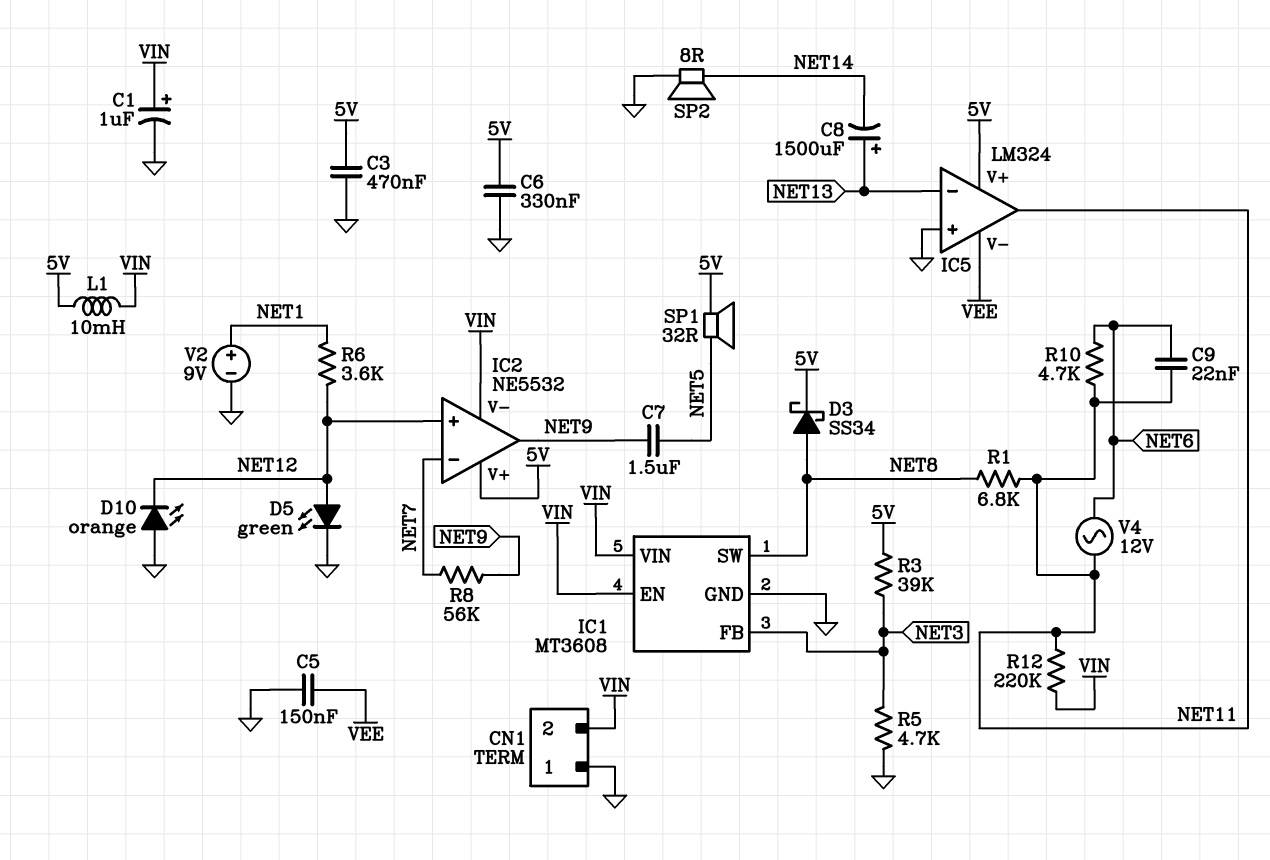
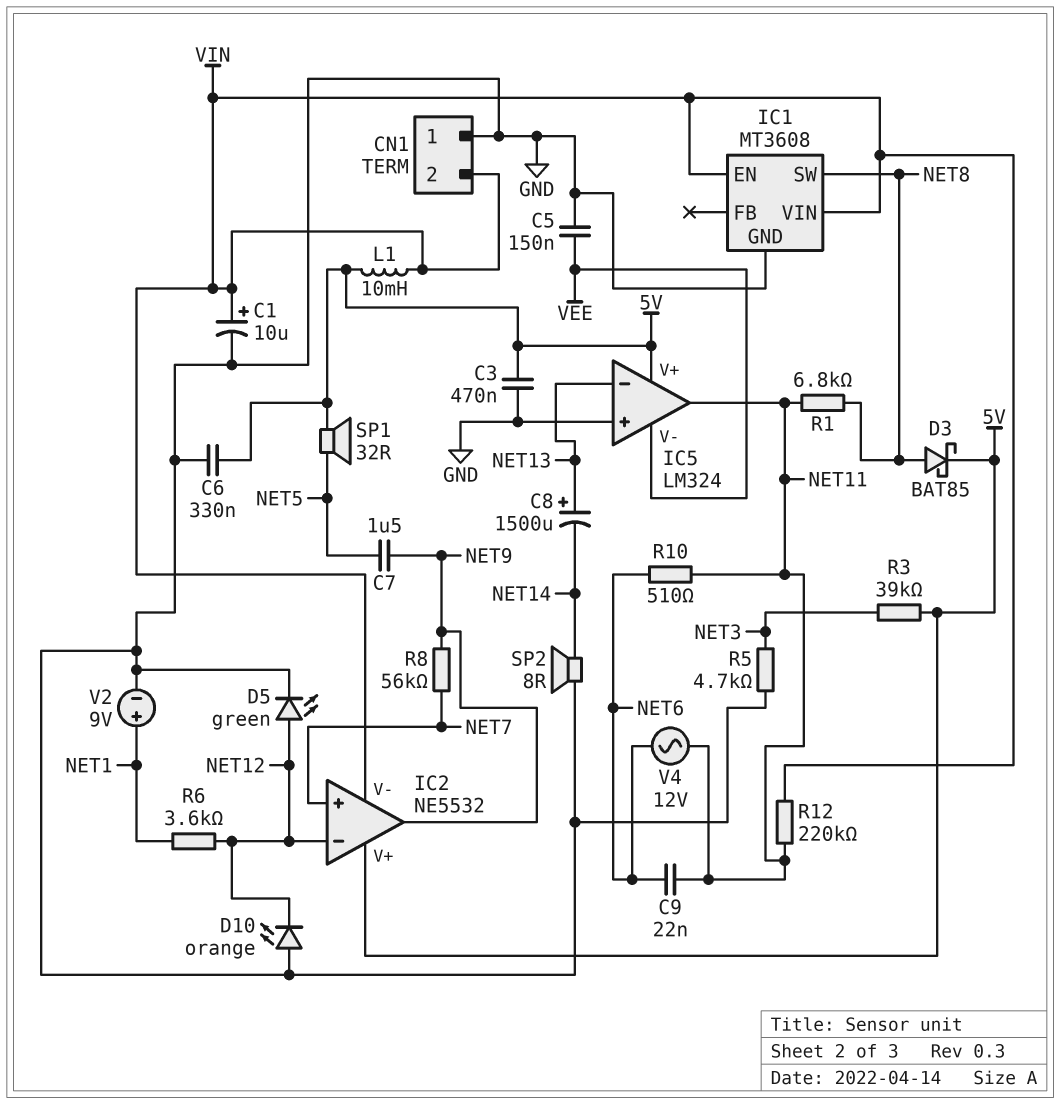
C1: 1uF (plus VIN, minus GND) -> 10uF (plus VIN, minus GND)
D3: schottky SS34 (A NET8, K 5V) -> schottky BAT85 (A NET8, K 5V)
IC1 pin FB: NET3 -> none
IC2 pin in+: NET12 -> NET7
IC2 pin in-: NET7 -> NET12
R10: 4.7k (NET6, NET11) -> 510 (NET6, NET11)

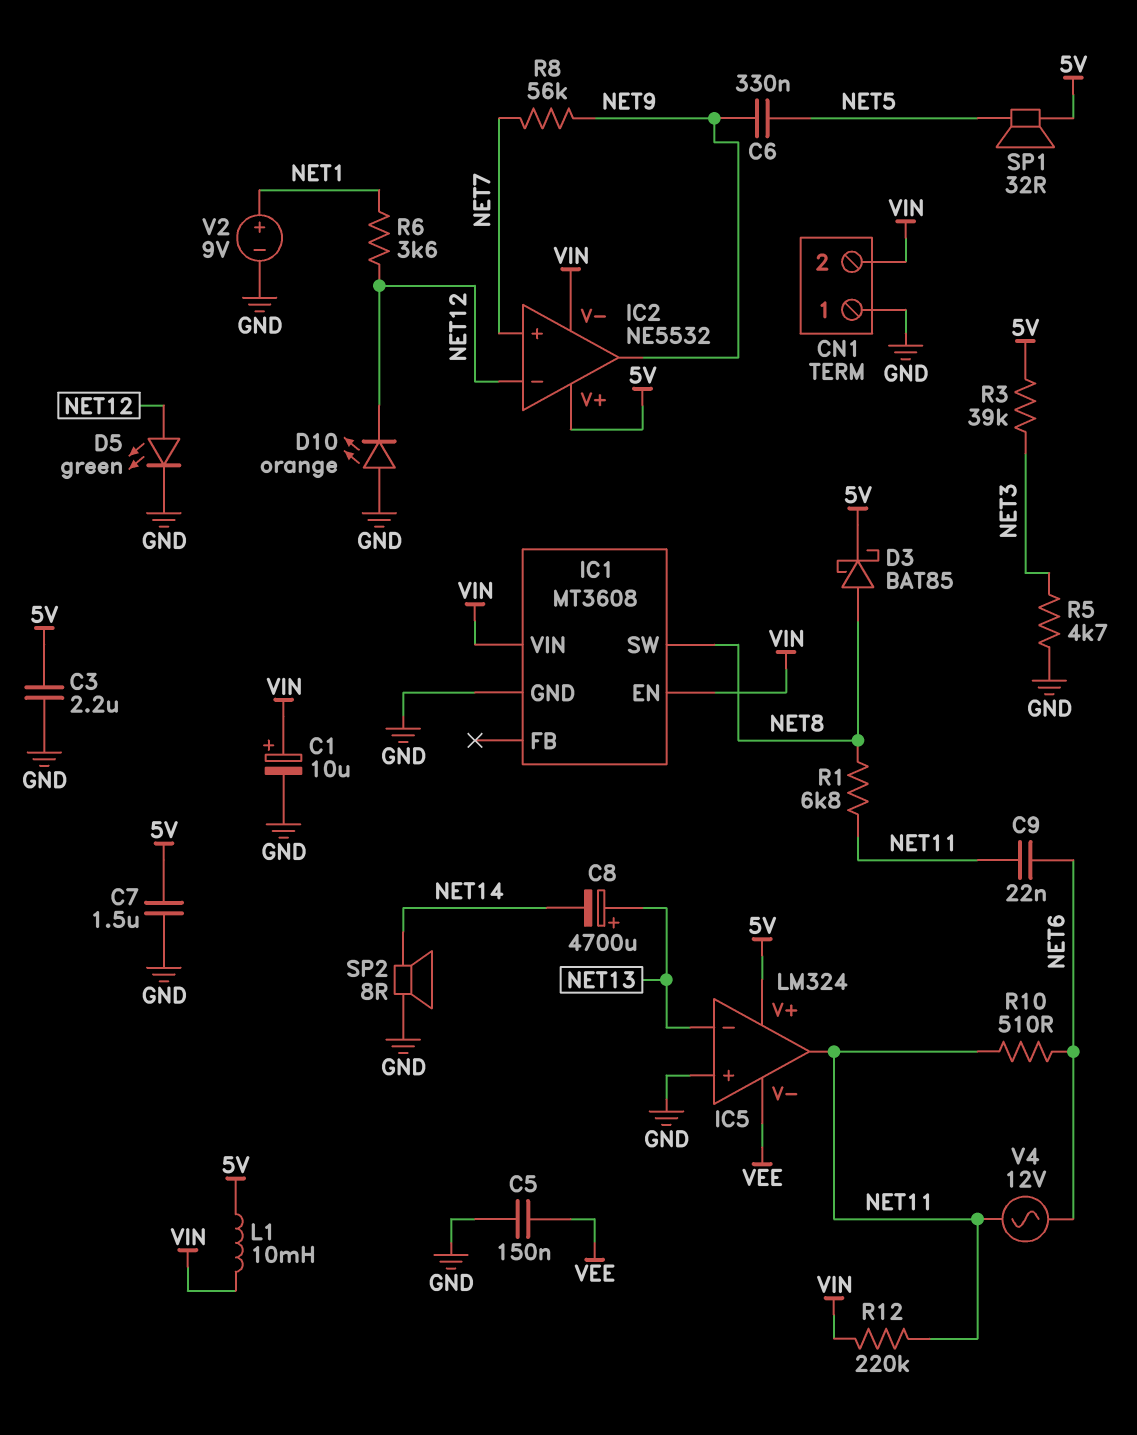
C3: 470nF (5V, GND) -> 2.2uF (5V, GND)
C6: 330nF (5V, GND) -> 330nF (NET5, NET9)
C7: 1.5uF (NET5, NET9) -> 1.5uF (5V, GND)
C8: 1500uF (plus NET13, minus NET14) -> 4700uF (plus NET13, minus NET14)

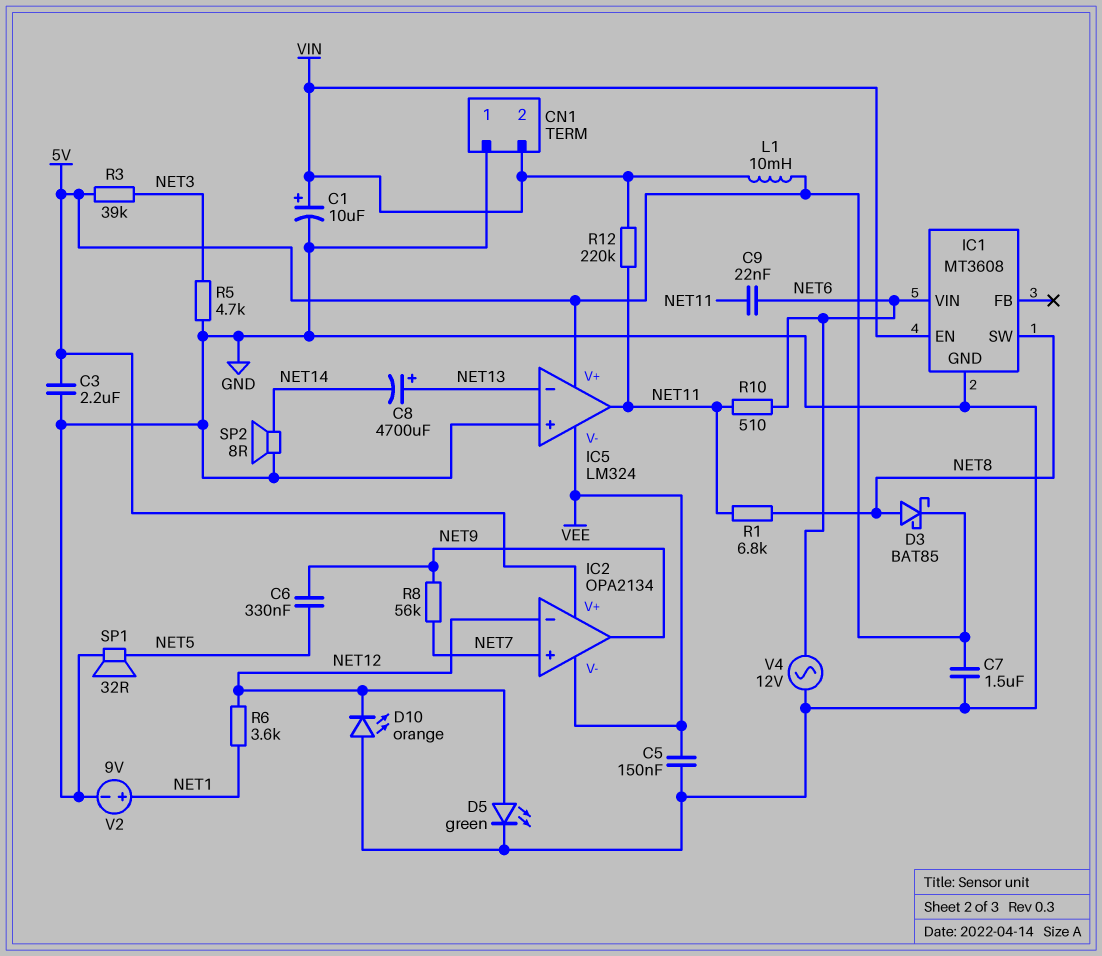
IC1 pin VIN: VIN -> NET6
IC2: NE5532 -> OPA2134
IC2 pin V-: VIN -> VEE
SP1: speaker 32R (5V, NET5) -> speaker 32R (GND, NET5)
V4: AC 12V (NET6, NET11) -> AC 12V (GND, NET6)

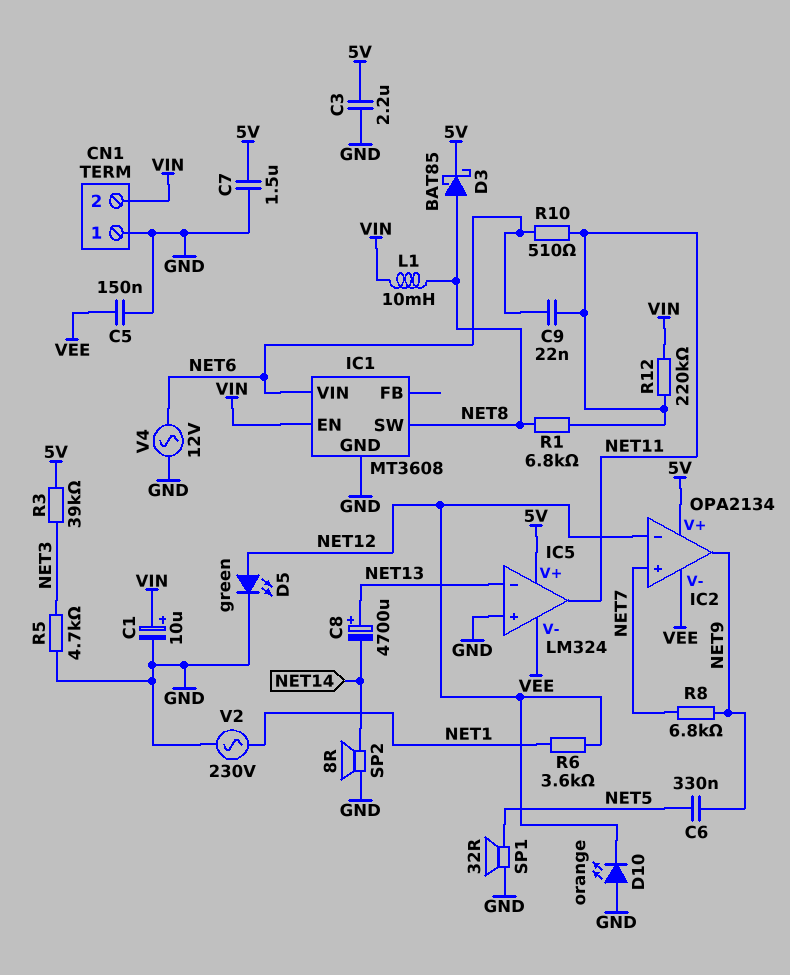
L1: 10mH (5V, VIN) -> 10mH (NET8, VIN)
R8: 56k (NET7, NET9) -> 6.8k (NET7, NET9)
V2: 9V (plus NET1, minus GND) -> AC 230V (GND, NET1)

